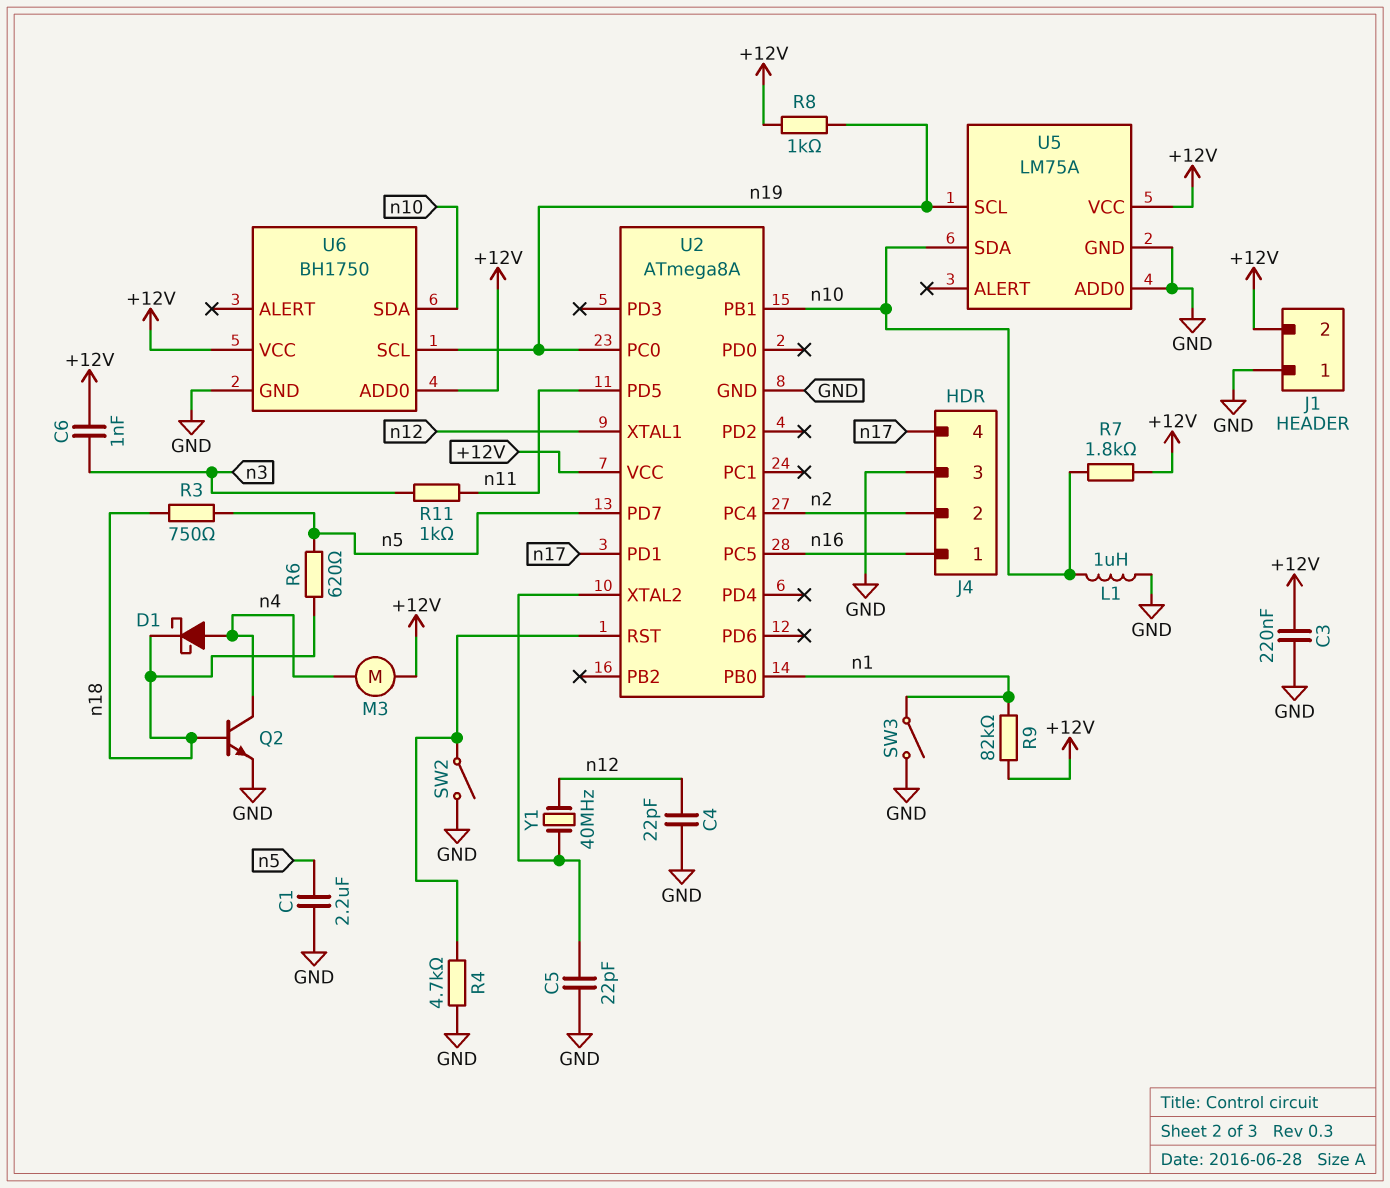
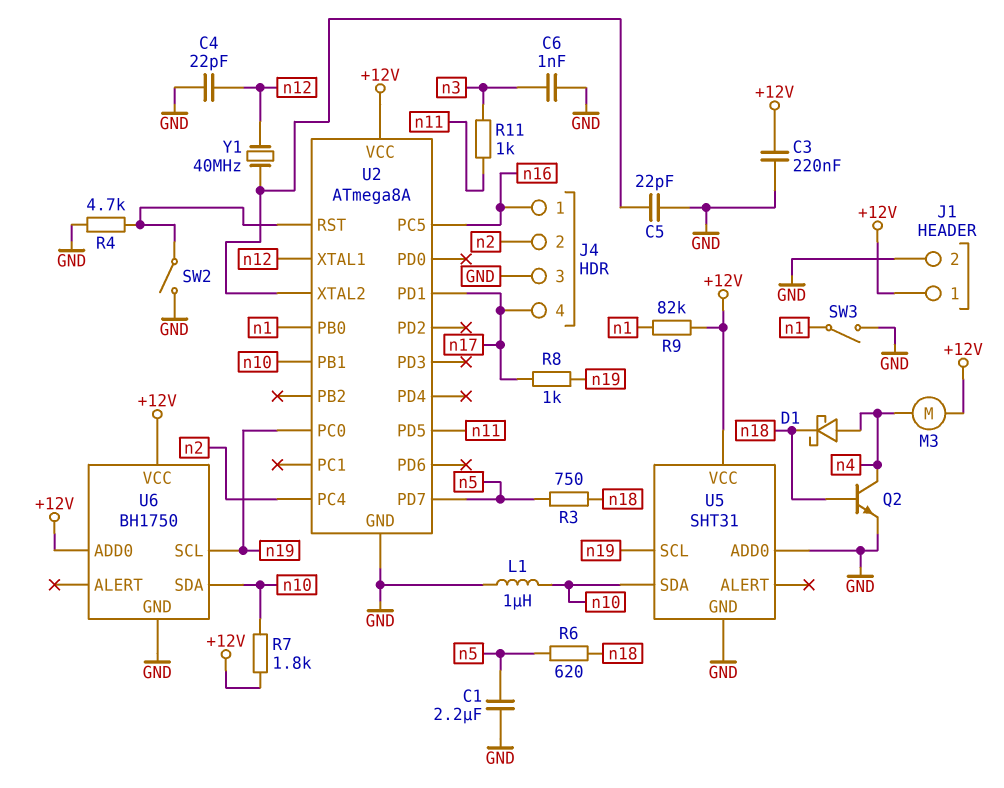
C6: 1nF (+12V, n3) -> 1nF (GND, n3)
J1 pin 1: GND -> +12V
J1 pin 2: +12V -> GND
R8: 1k (+12V, n19) -> 1k (n17, n19)
U5: LM75A -> SHT31

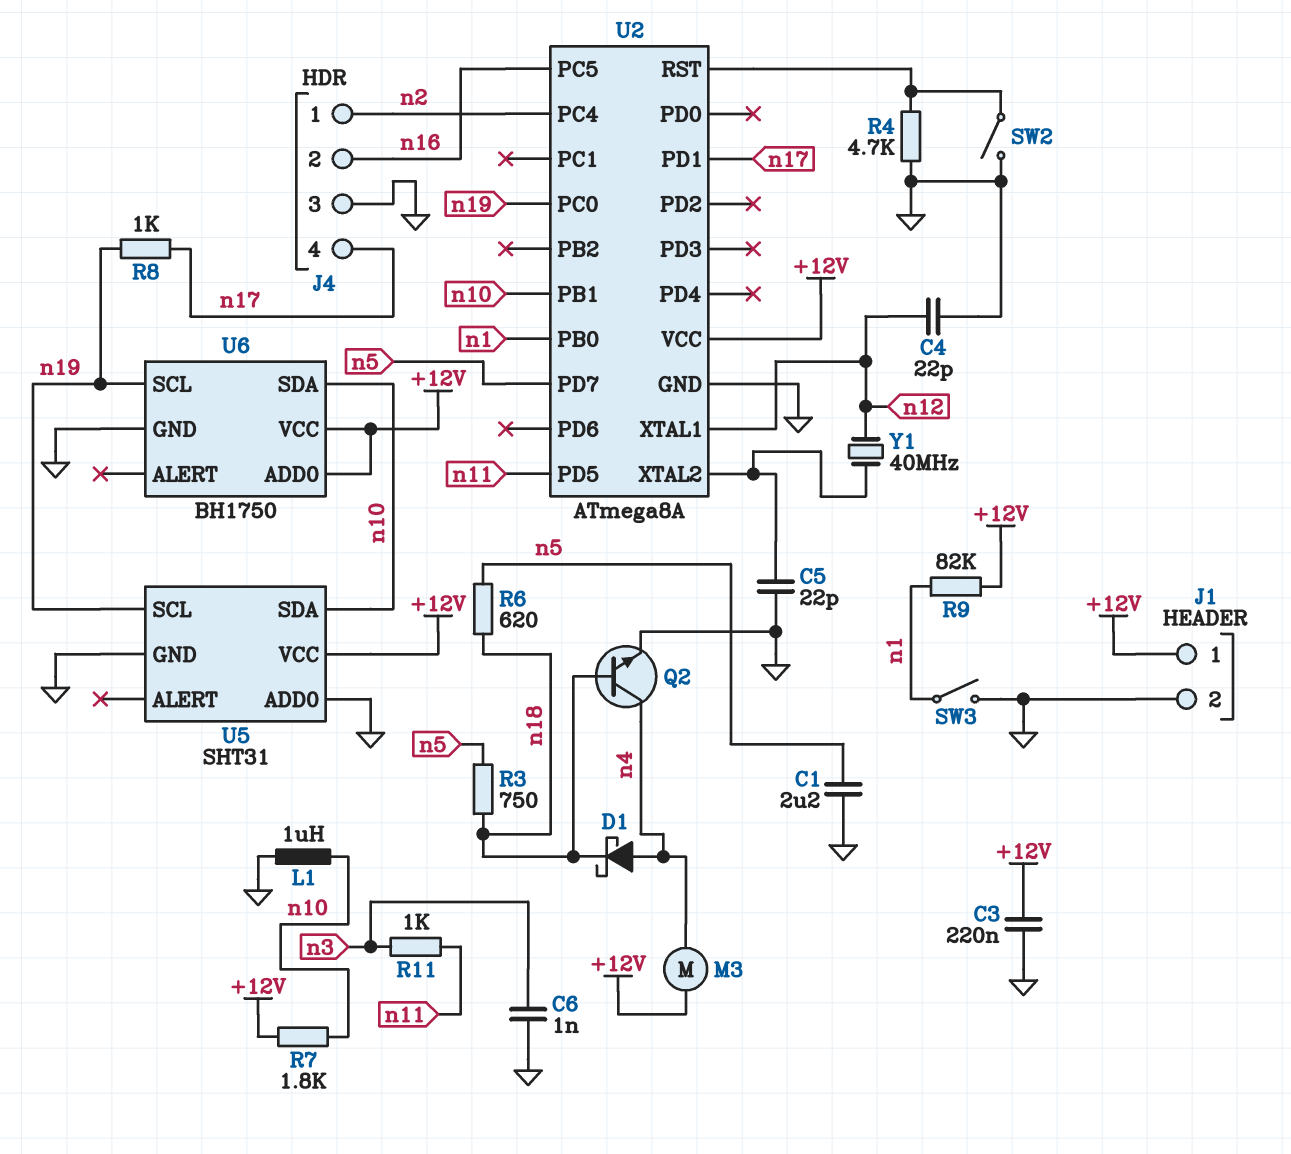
J4 pin 1: n16 -> n2
J4 pin 2: n2 -> n16

